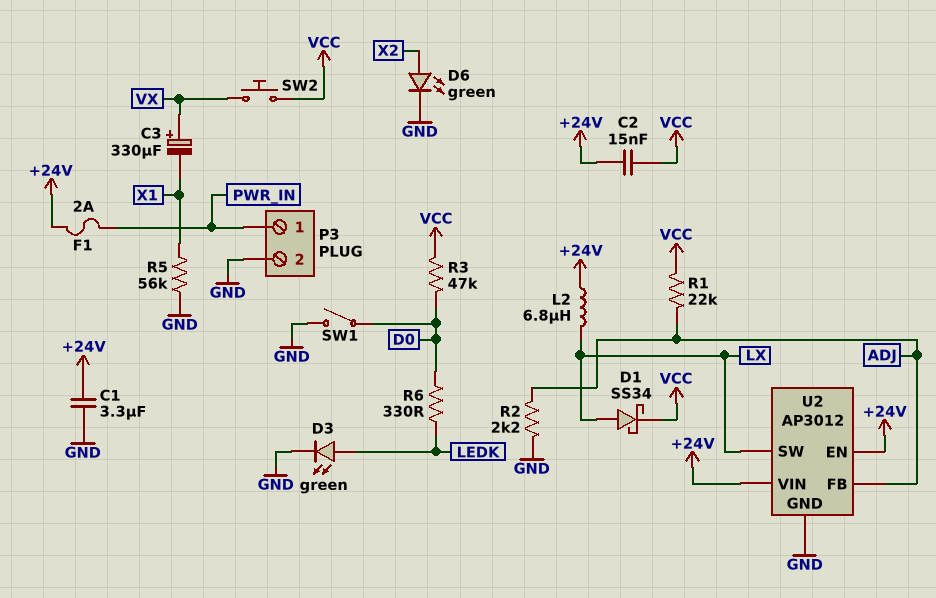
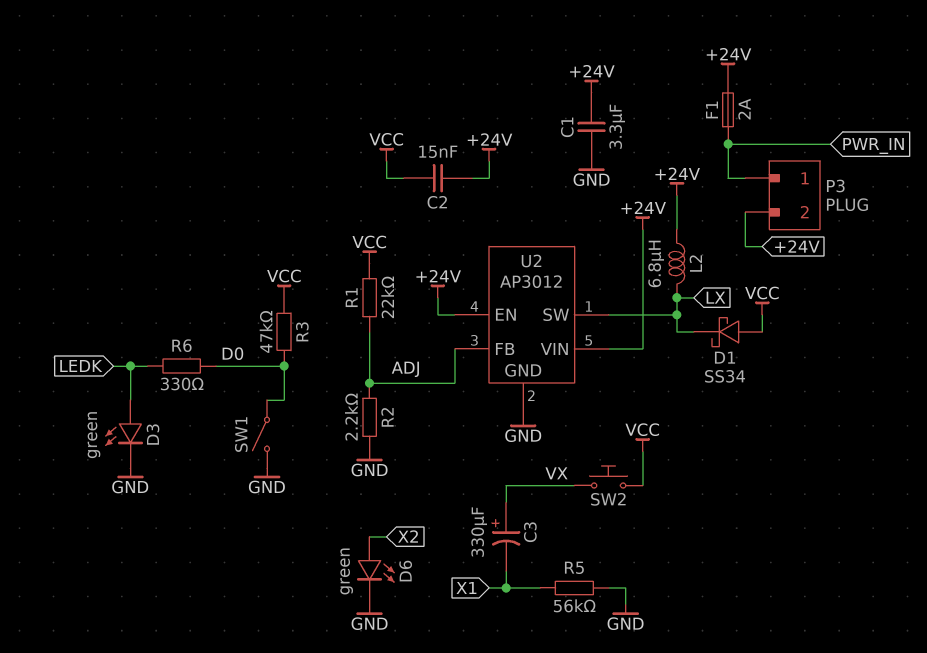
D1: schottky SS34 (A LX, K VCC) -> schottky SS34 (A VCC, K LX)
P3 pin 2: GND -> +24V

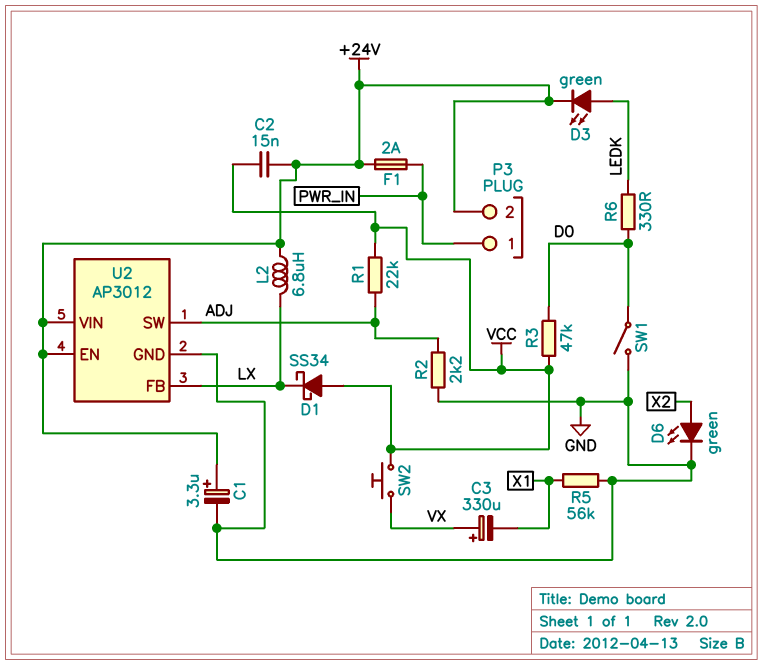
C1: 3.3uF (+24V, GND) -> 3.3uF (plus +24V, minus GND)
D3: LED green (A LEDK, K GND) -> LED green (A LEDK, K +24V)
U2 pin FB: ADJ -> LX
U2 pin SW: LX -> ADJ

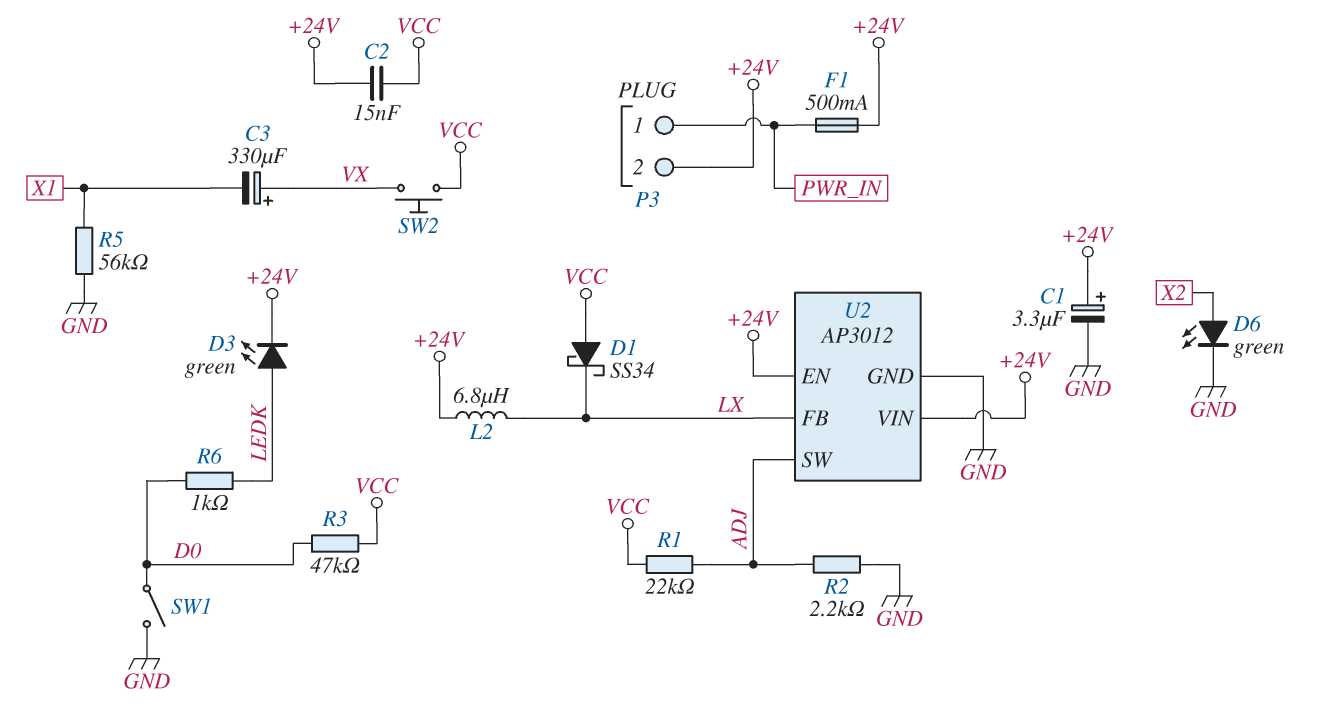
F1: 2A (+24V, PWR_IN) -> 500mA (+24V, PWR_IN)
R6: 330 (D0, LEDK) -> 1k (D0, LEDK)

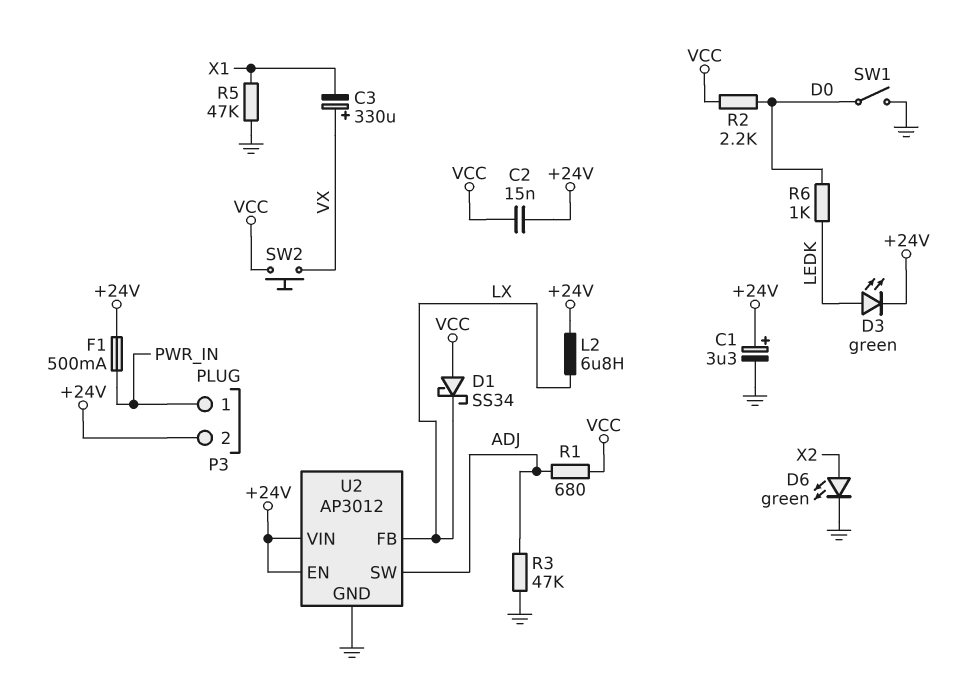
R1: 22k (ADJ, VCC) -> 680 (ADJ, VCC)
R2: 2.2k (ADJ, GND) -> 2.2k (D0, VCC)
R3: 47k (D0, VCC) -> 47k (ADJ, GND)
R5: 56k (GND, X1) -> 47k (GND, X1)

